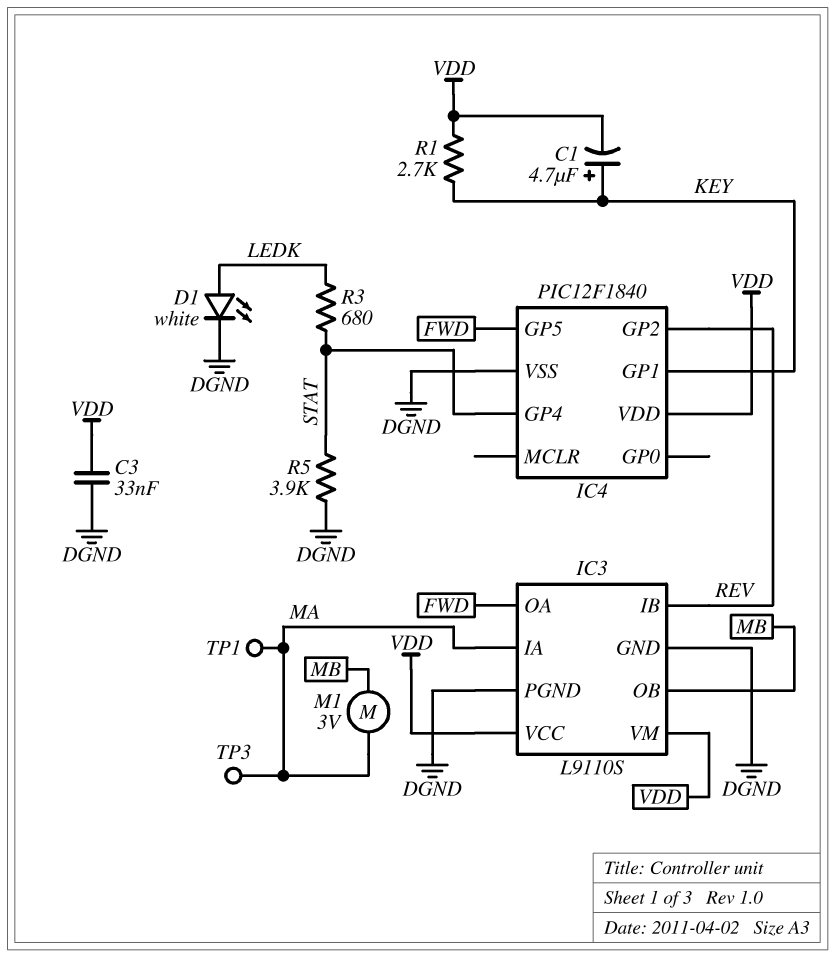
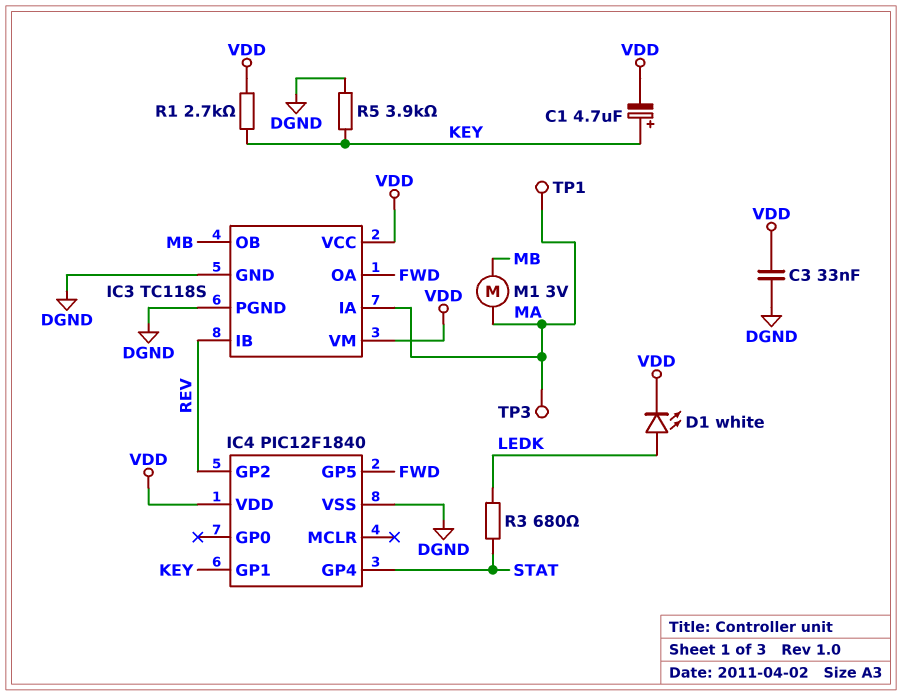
D1: LED white (A LEDK, K DGND) -> LED white (A LEDK, K VDD)
IC3: L9110S -> TC118S
R5: 3.9k (DGND, STAT) -> 3.9k (DGND, KEY)

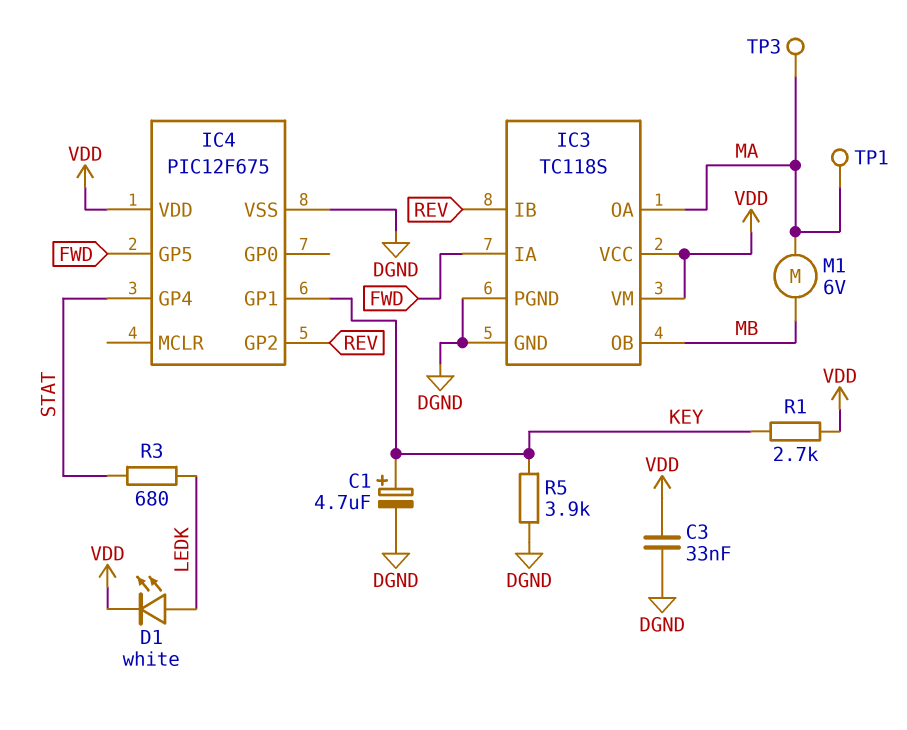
C1: 4.7uF (plus KEY, minus VDD) -> 4.7uF (plus KEY, minus DGND)
IC3 pin IA: MA -> FWD
IC3 pin OA: FWD -> MA
IC4: PIC12F1840 -> PIC12F675
M1: motor 3V (MA, MB) -> motor 6V (MA, MB)

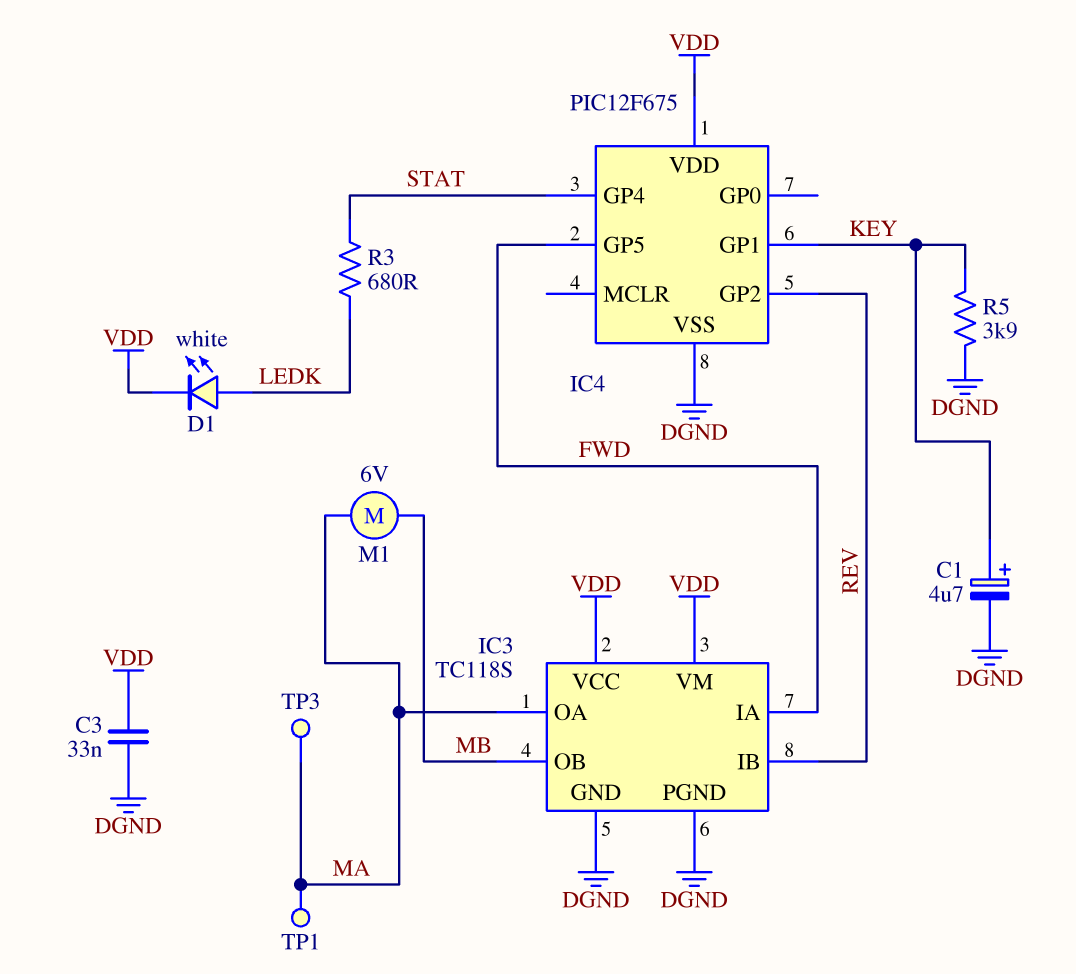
R1: 2.7k (KEY, VDD) -> none

